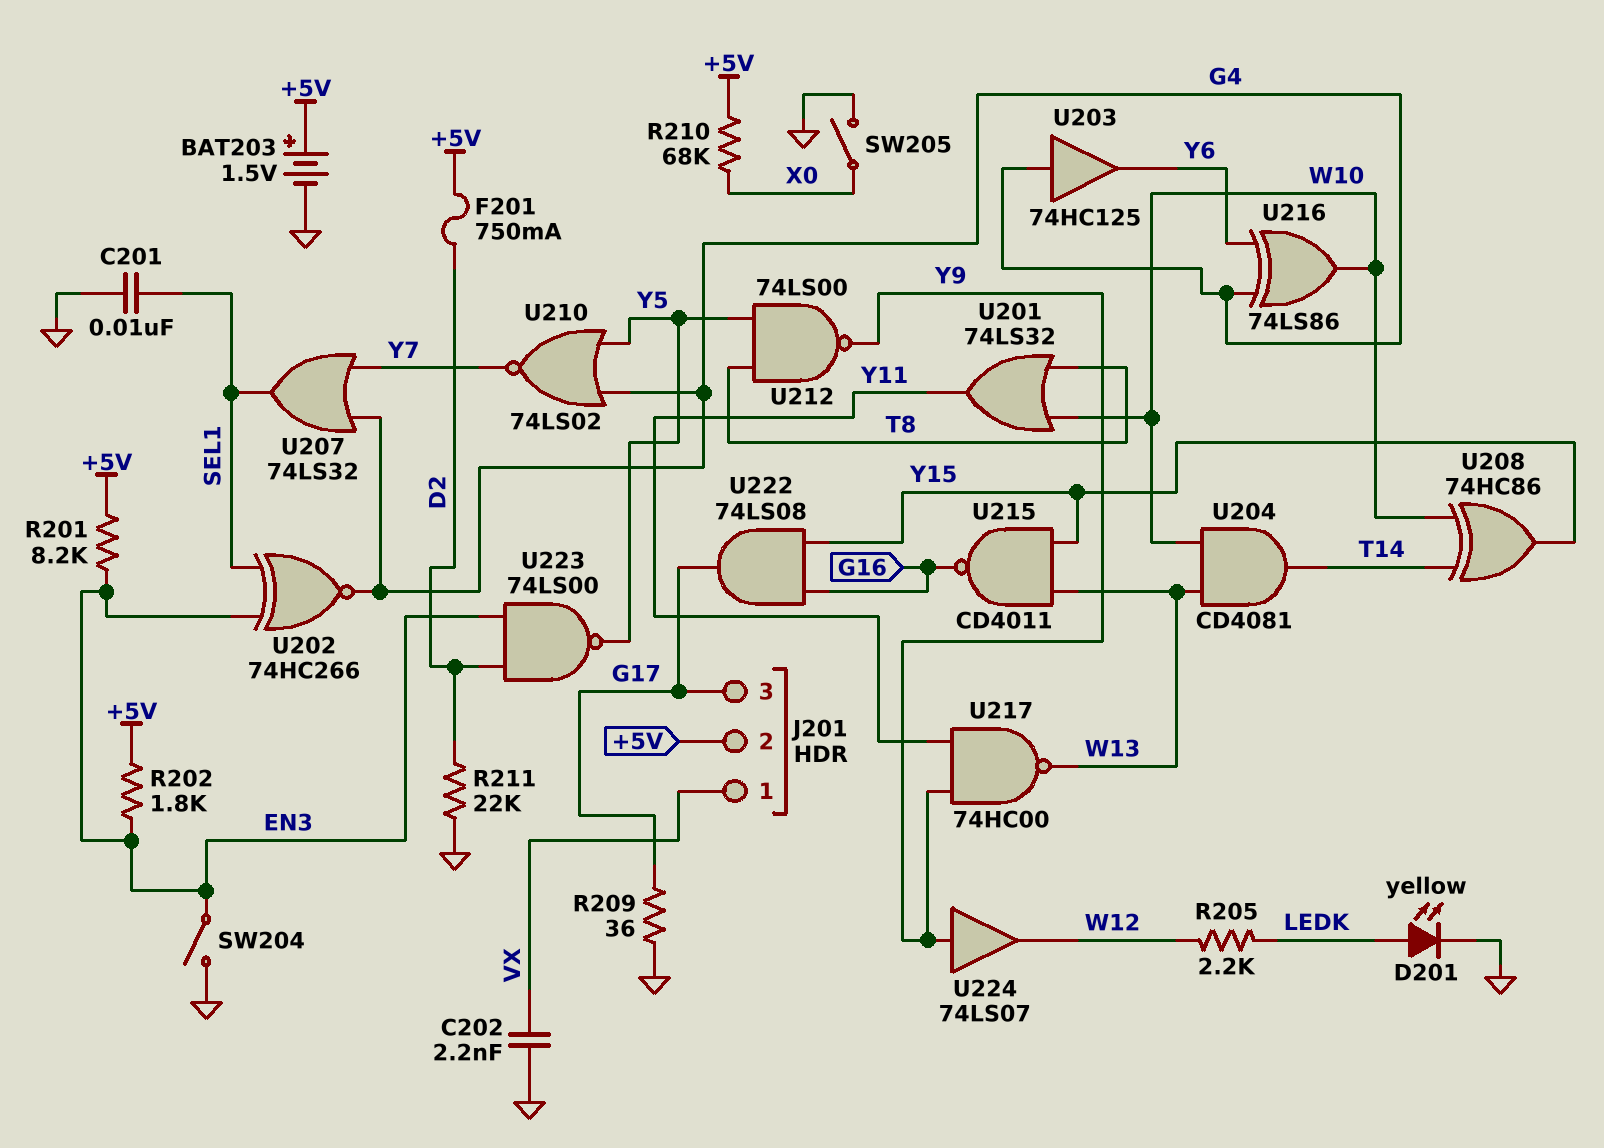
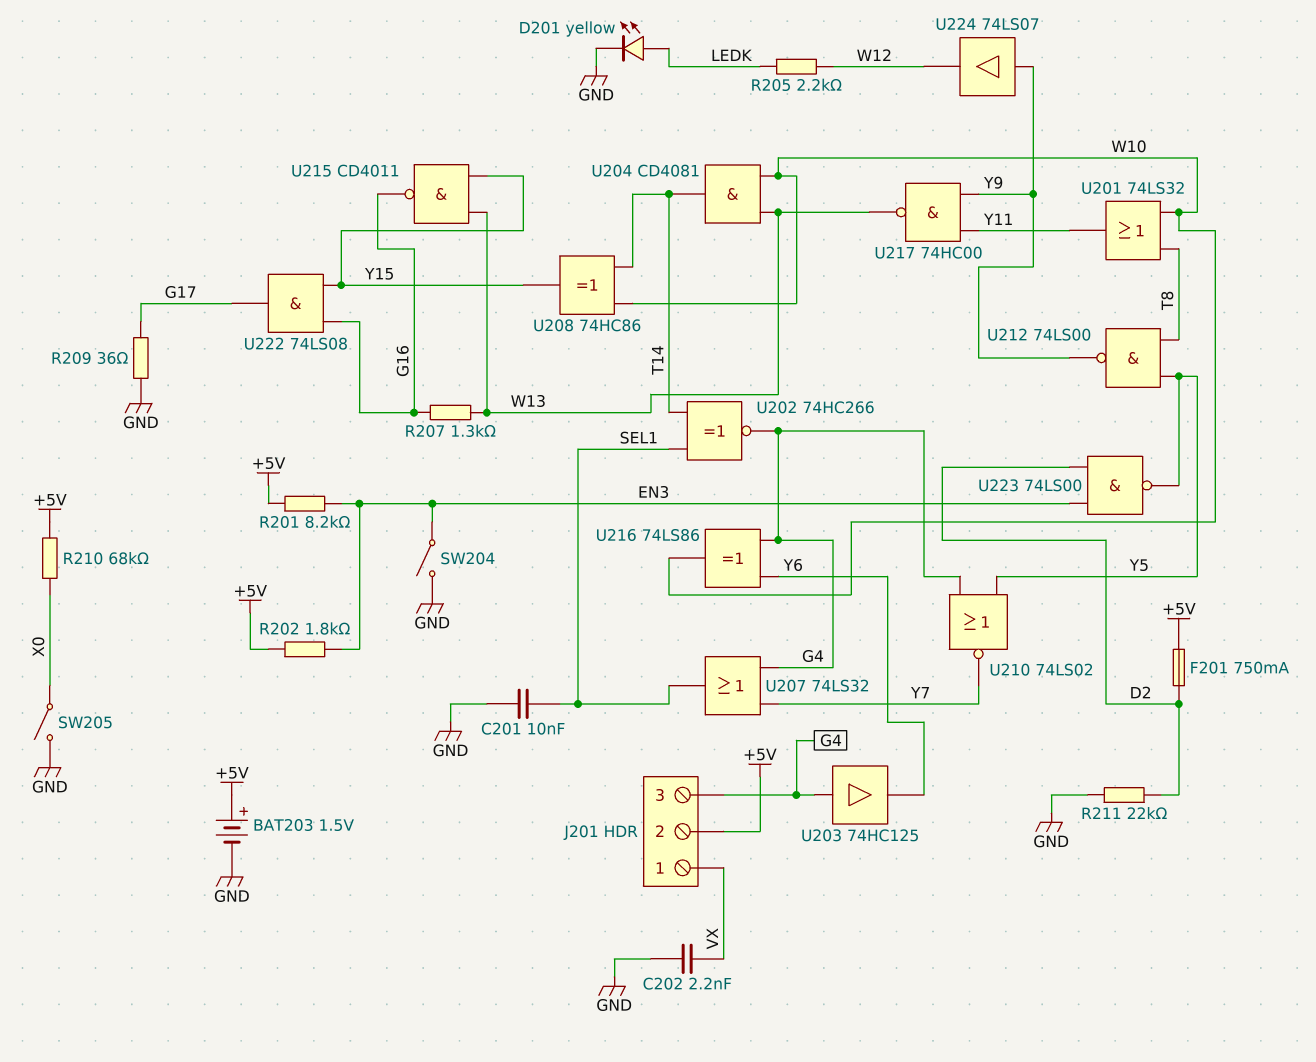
J201 pin 3: G17 -> G4
R207: none -> 1.3k (G16, W13)
U202: XNOR 74HC266 (in EN3, in SEL1, out G4) -> XNOR 74HC266 (in SEL1, in T14, out G4)

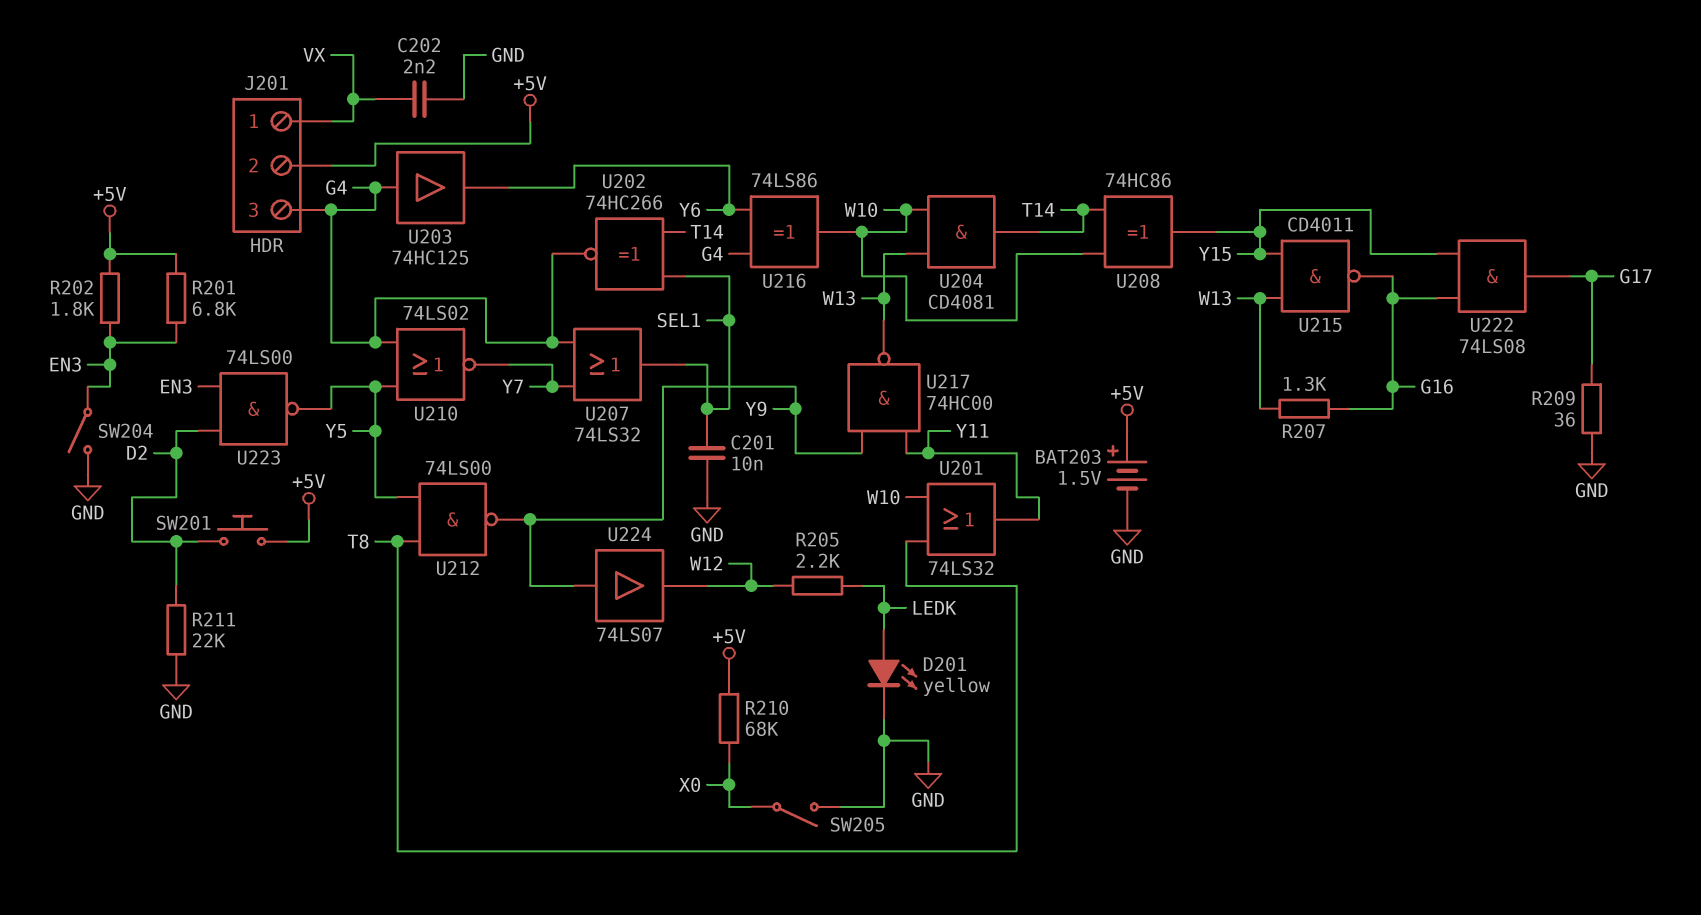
F201: 750mA (+5V, D2) -> none
R201: 8.2k (+5V, EN3) -> 6.8k (+5V, EN3)
SW201: none -> button (+5V, D2)

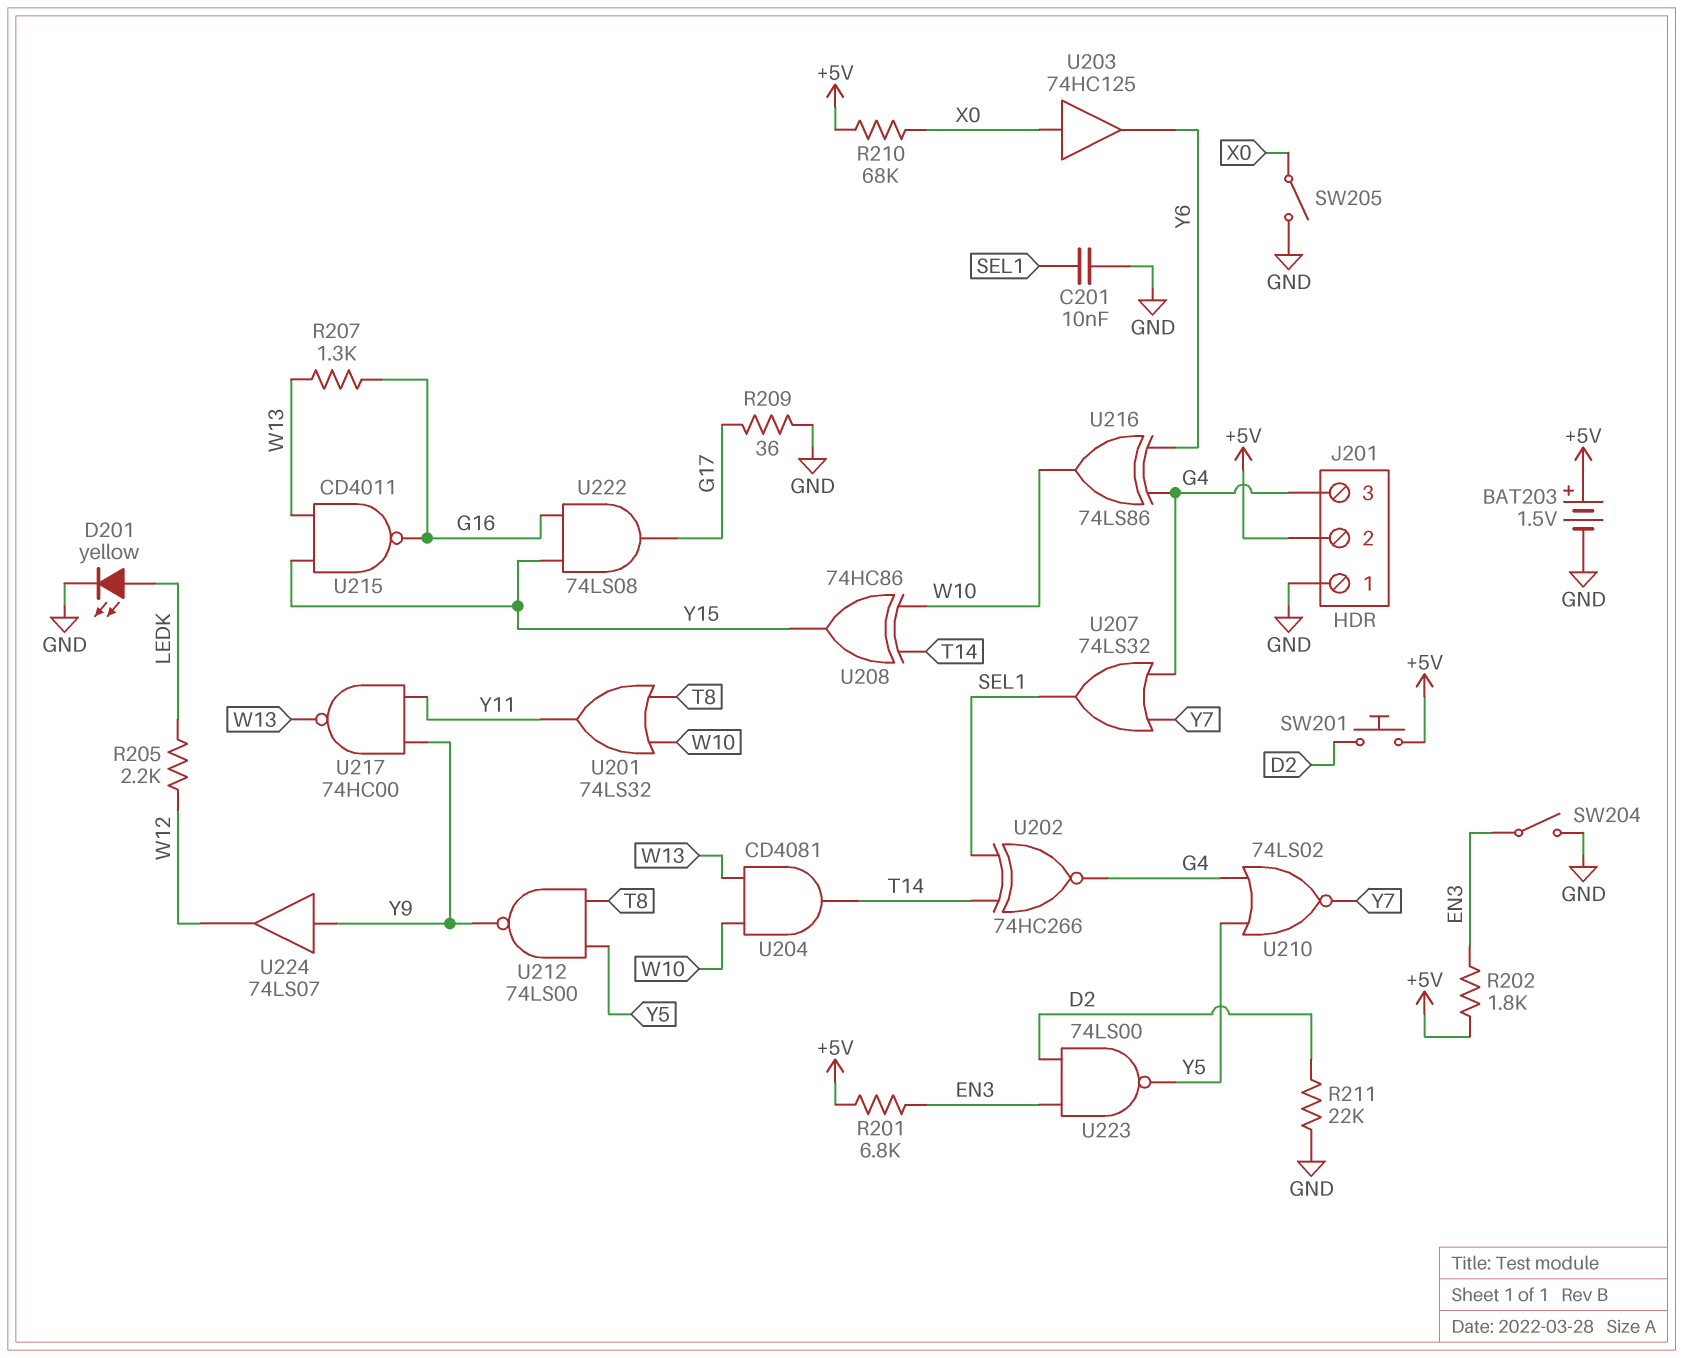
C202: 2.2nF (GND, VX) -> none
J201 pin 1: VX -> GND
U203: buffer 74HC125 (in G4, out Y6) -> buffer 74HC125 (in X0, out Y6)

